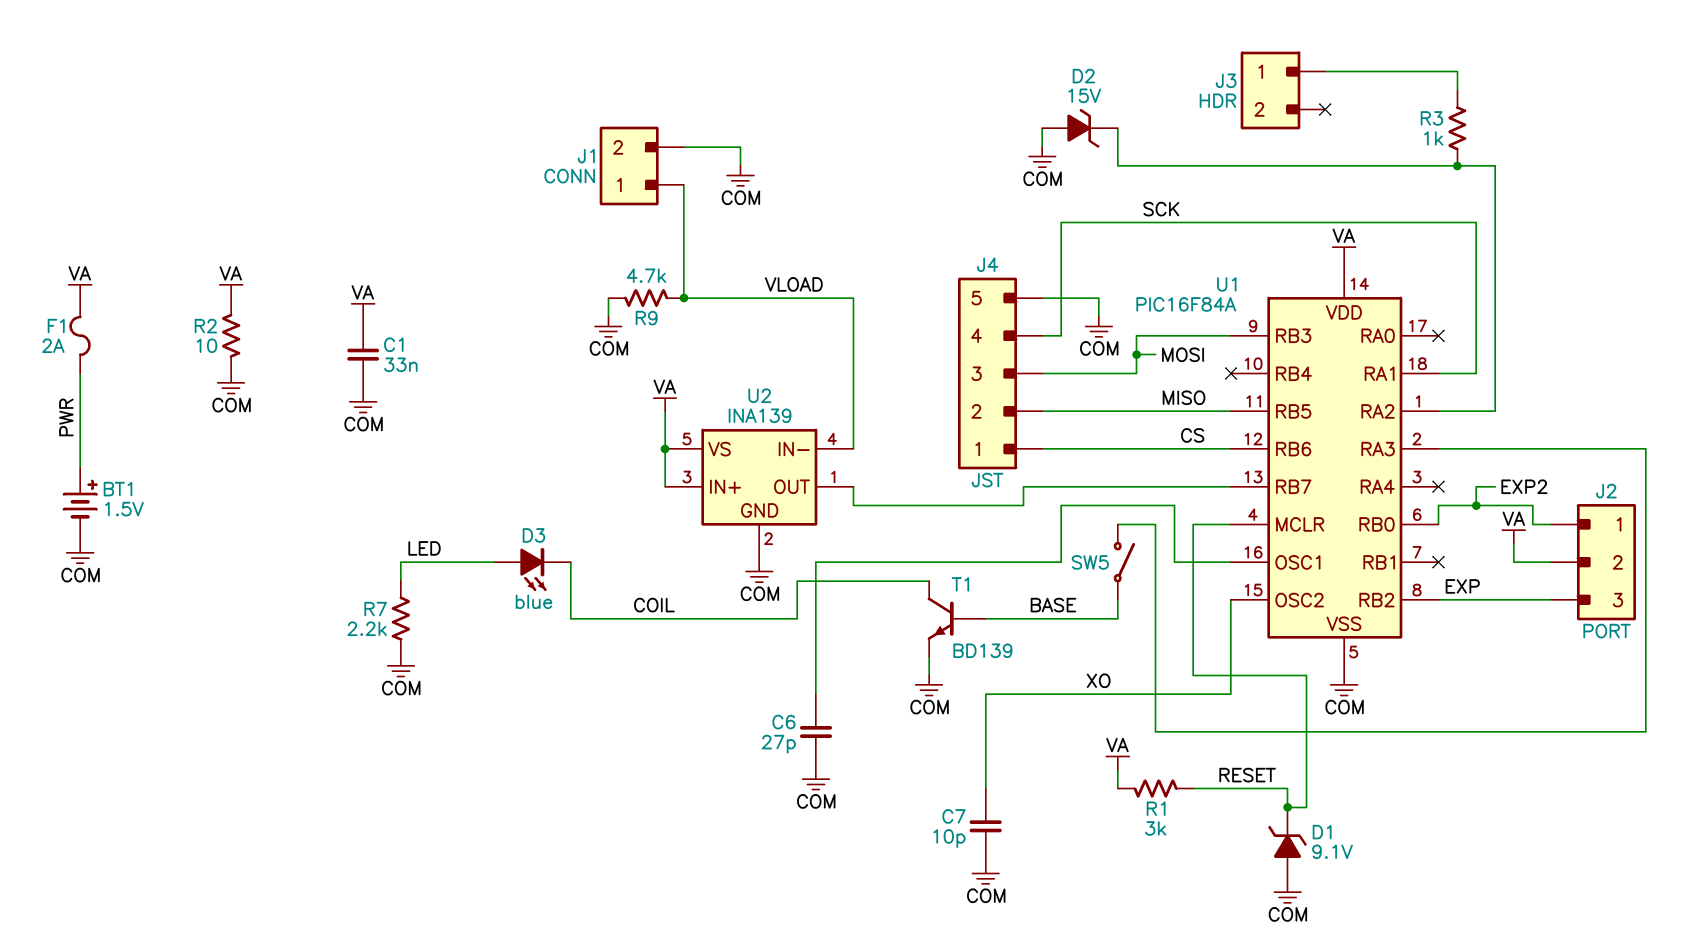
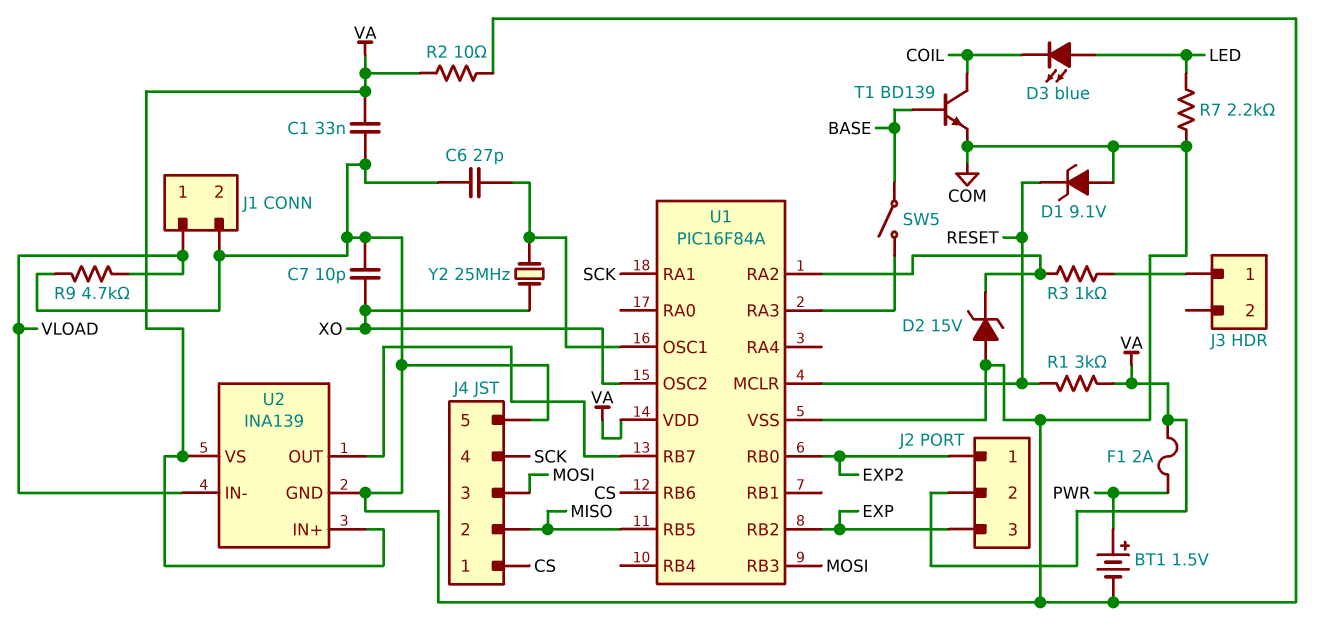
Y2: none -> 25MHz (U1/OSC1, XO)

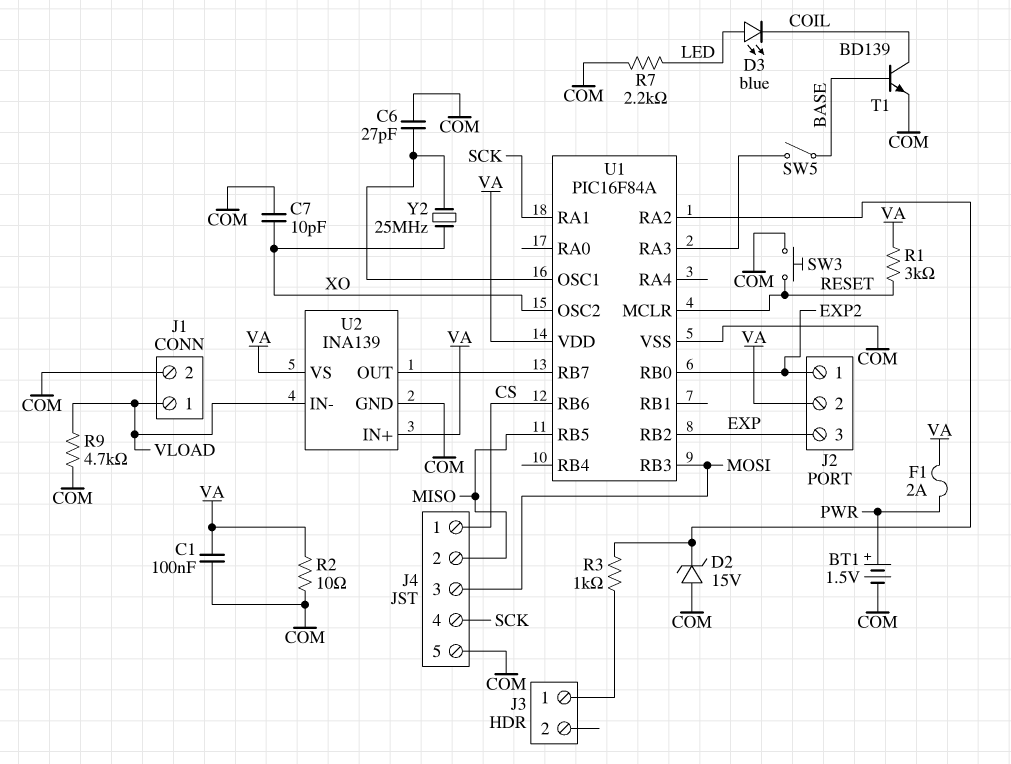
C1: 33nF (COM, VA) -> 100nF (COM, VA)
D1: zener 9.1V (A COM, K RESET) -> none
SW3: none -> button (COM, RESET)

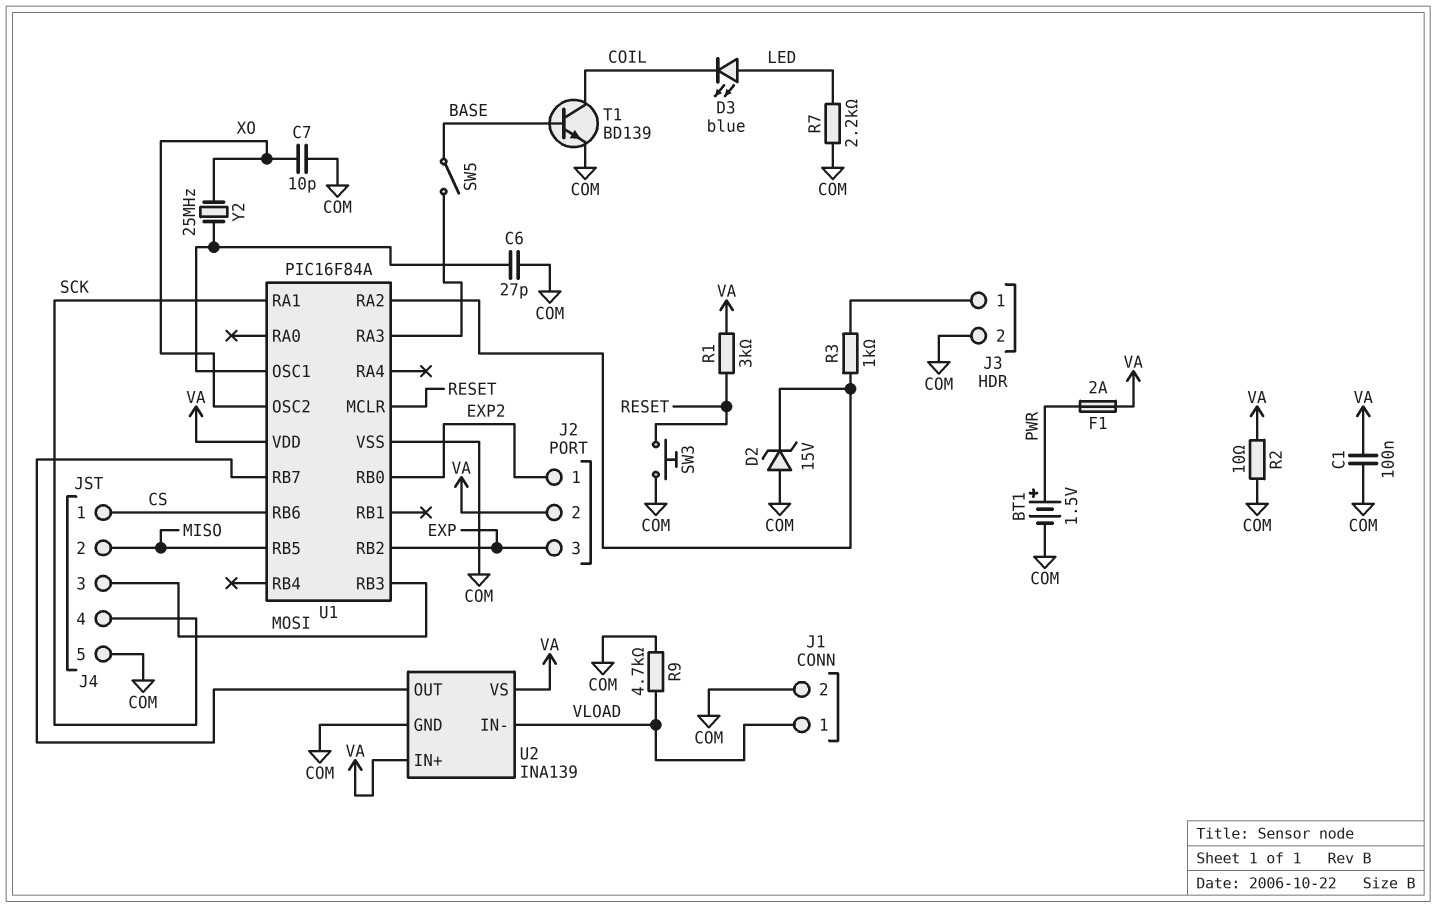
J3 pin 2: none -> COM

